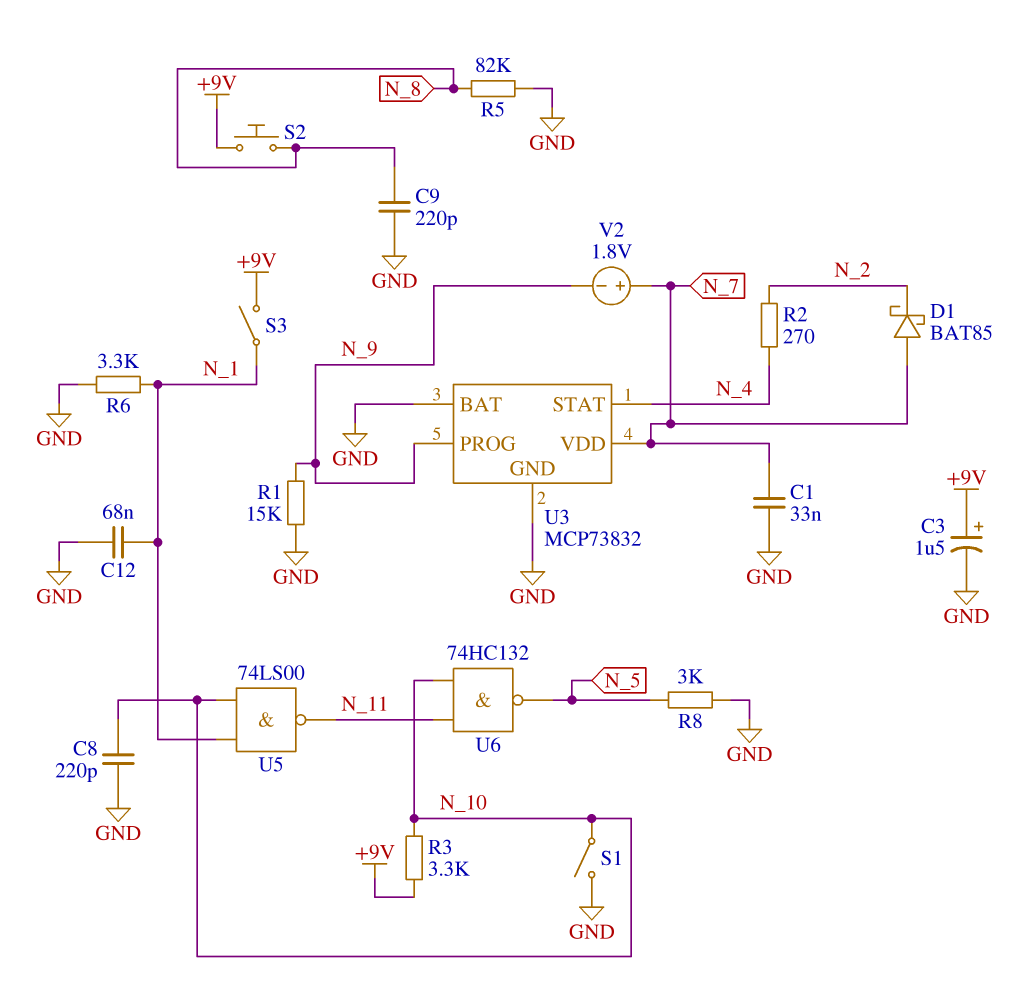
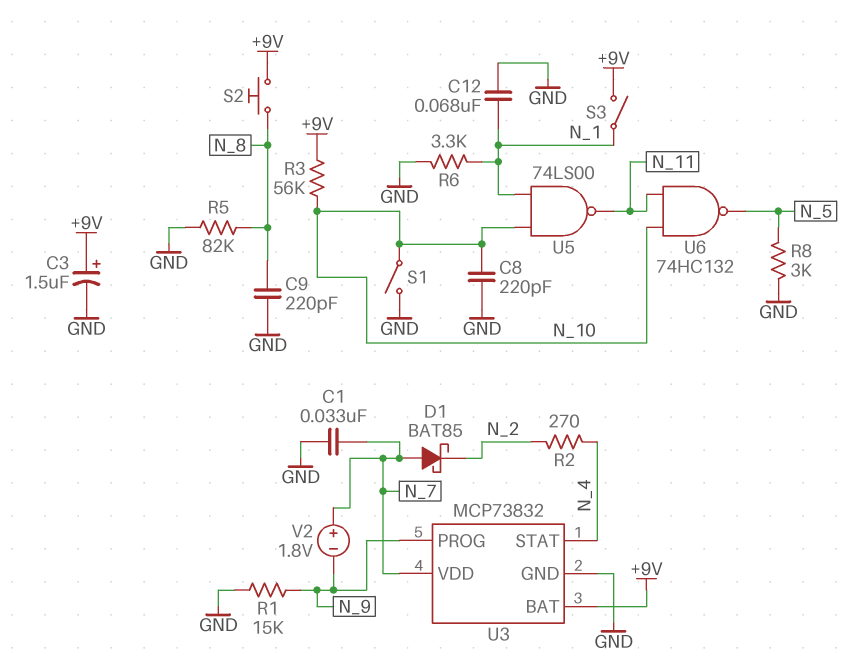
R3: 3.3k (+9V, N_10) -> 56k (+9V, N_10)
U3 pin BAT: GND -> +9V

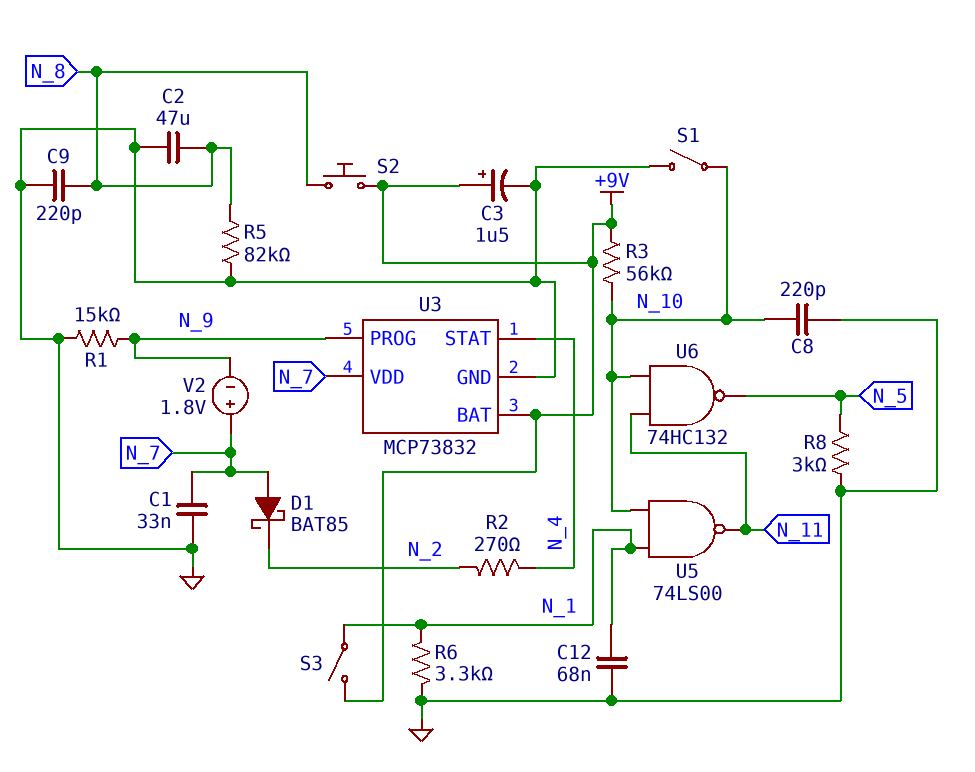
C2: none -> 47uF (GND, N_8)

